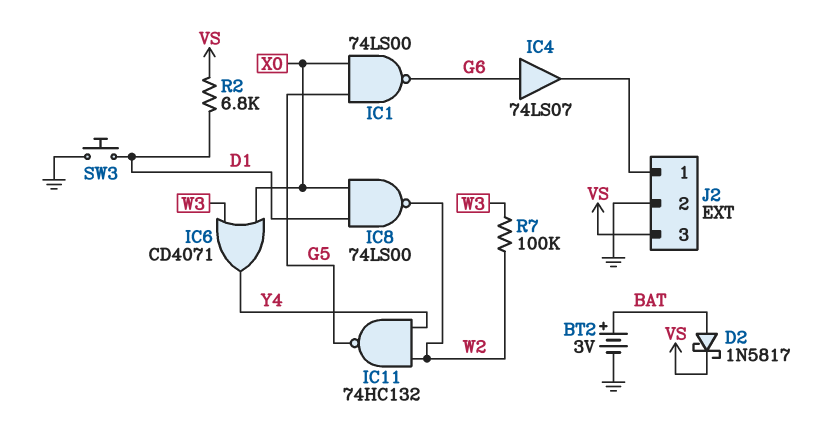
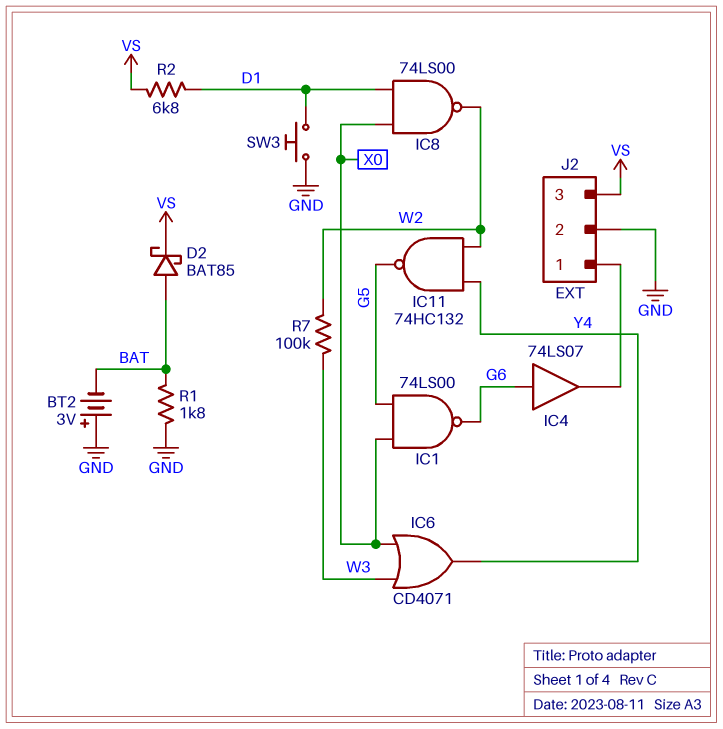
BT2: 3V (plus BAT, minus GND) -> 3V (plus GND, minus BAT)
D2: schottky 1N5817 (A BAT, K VS) -> schottky BAT85 (A BAT, K VS)
R1: none -> 1.8k (BAT, GND)

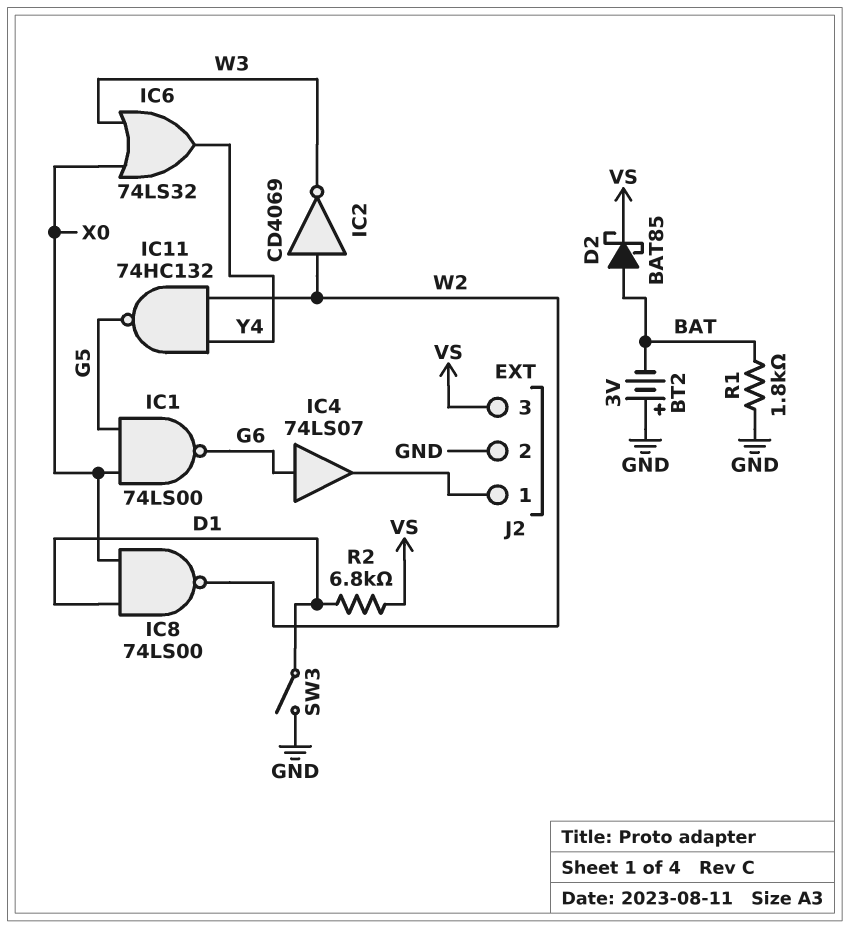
IC2: none -> NOT CD4069 (in W2, out W3)
IC6: OR CD4071 (in W3, in X0, out Y4) -> OR 74LS32 (in W3, in X0, out Y4)
R7: 100k (W2, W3) -> none
SW3: button (D1, GND) -> switch (D1, GND)

